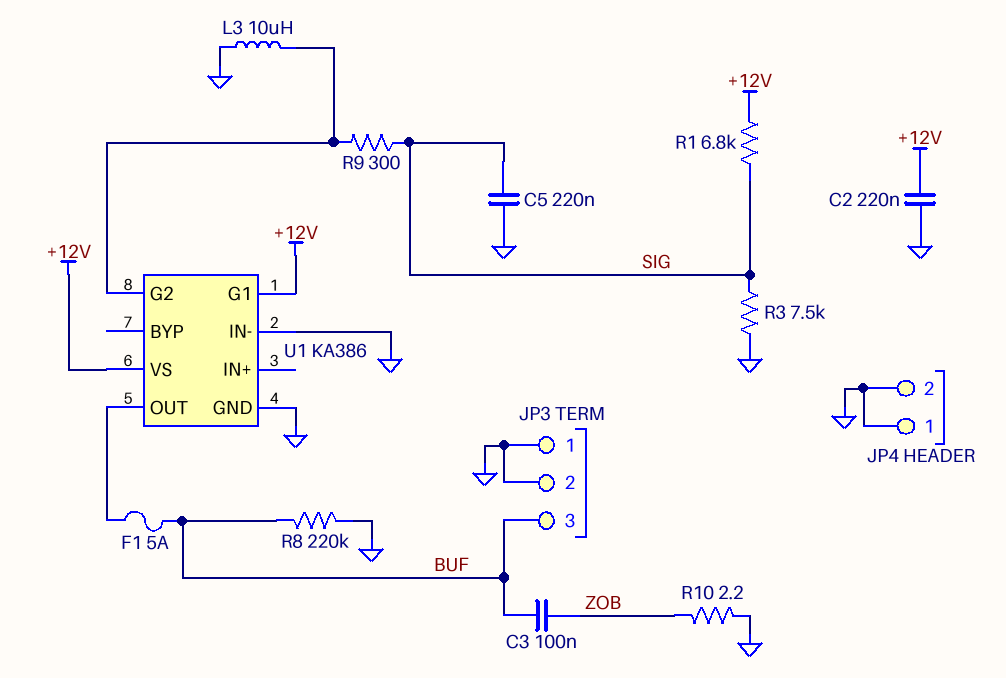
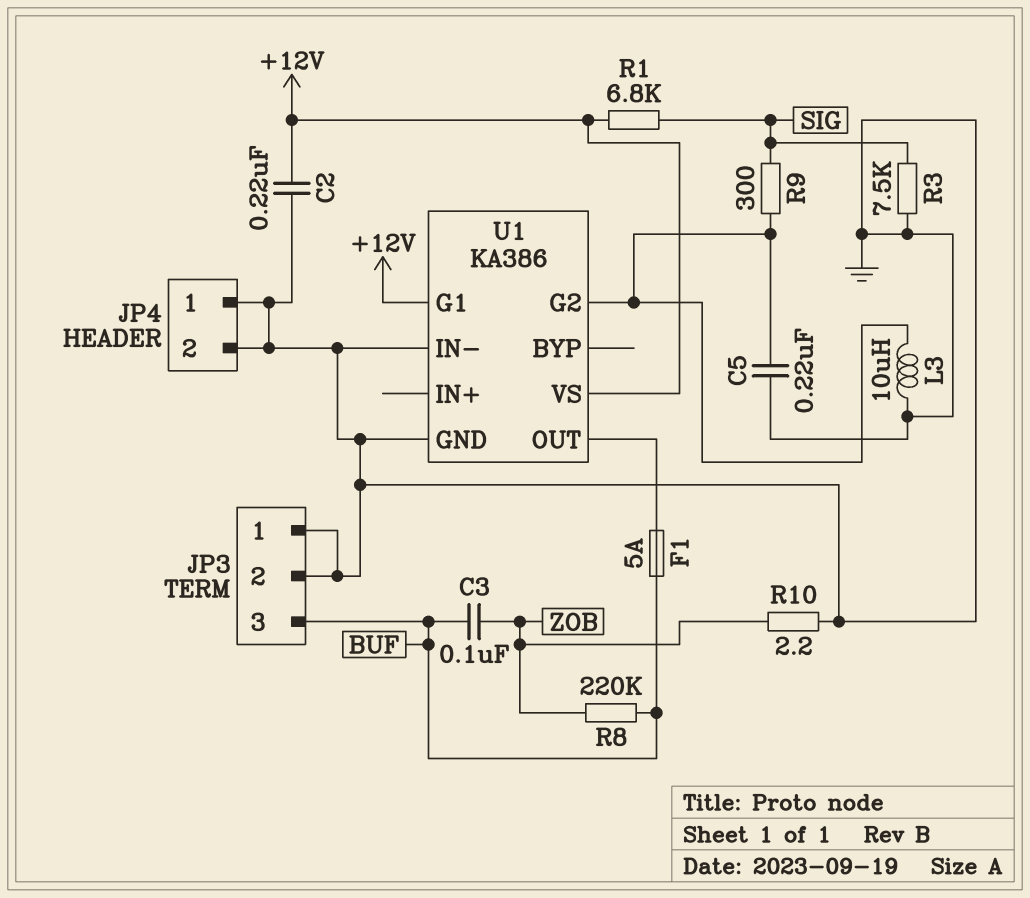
C5: 220nF (GND, SIG) -> 220nF (GND, U1/G2)
R8: 220k (BUF, GND) -> 220k (BUF, ZOB)

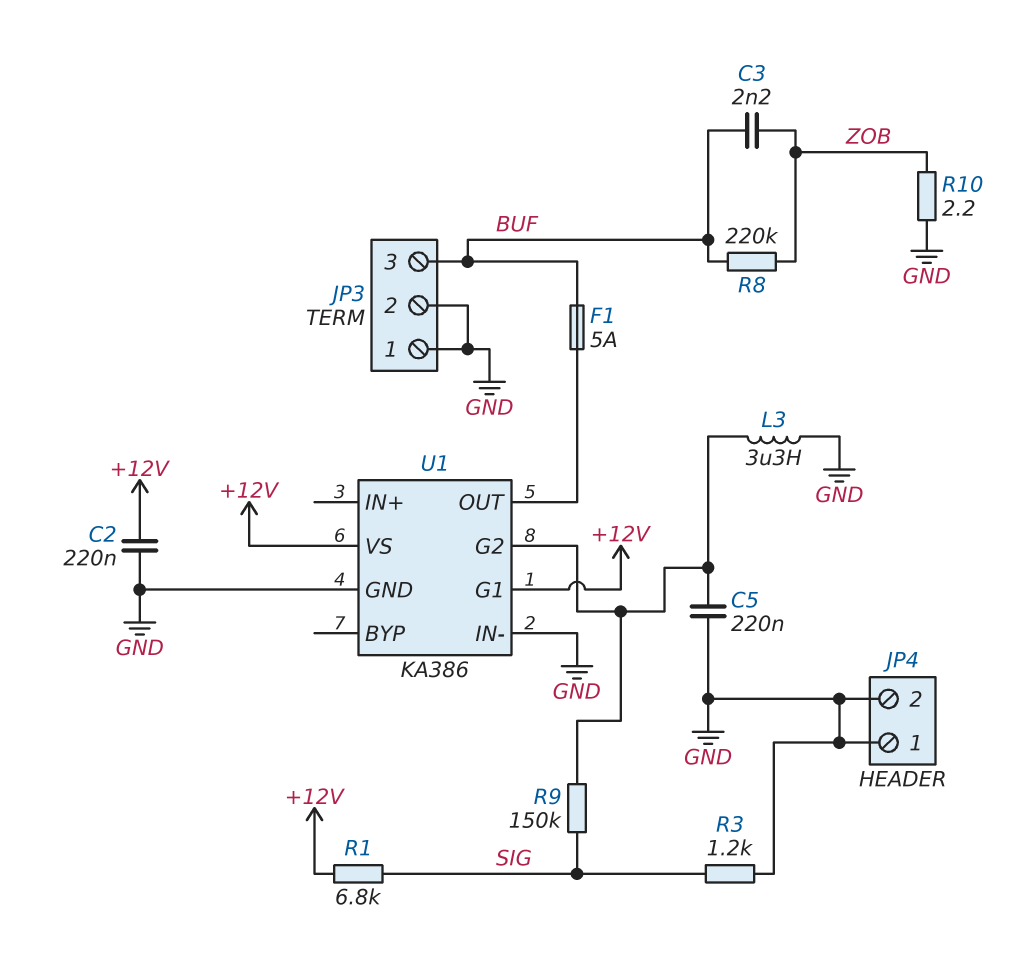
C3: 100nF (BUF, ZOB) -> 2.2nF (BUF, ZOB)
L3: 10uH (GND, U1/G2) -> 3.3uH (GND, U1/G2)
R3: 7.5k (GND, SIG) -> 1.2k (GND, SIG)
R9: 300 (SIG, U1/G2) -> 150k (SIG, U1/G2)

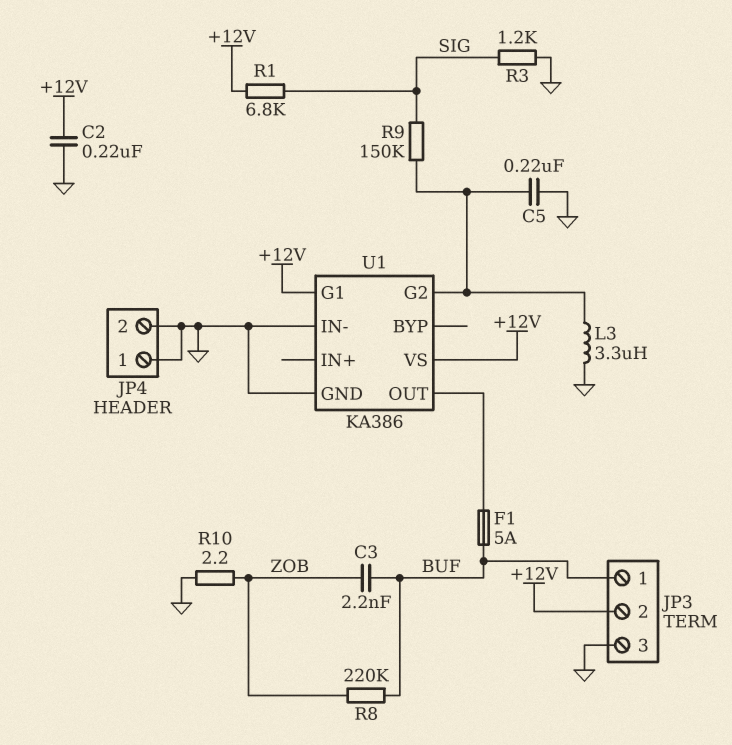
JP3 pin 1: GND -> BUF
JP3 pin 2: GND -> +12V
JP3 pin 3: BUF -> GND

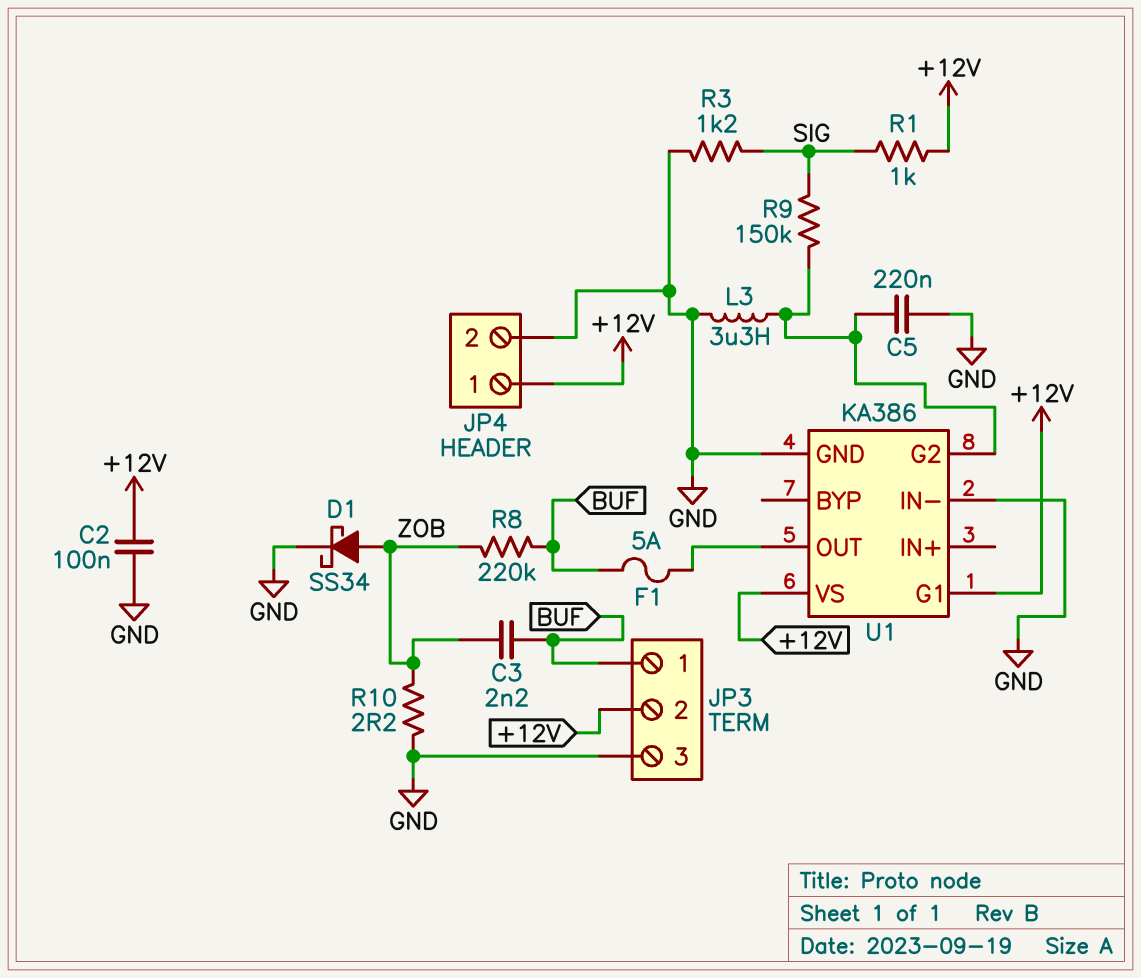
C2: 220nF (+12V, GND) -> 100nF (+12V, GND)
D1: none -> schottky SS34 (A ZOB, K GND)
JP4 pin 1: GND -> +12V
R1: 6.8k (+12V, SIG) -> 1k (+12V, SIG)

